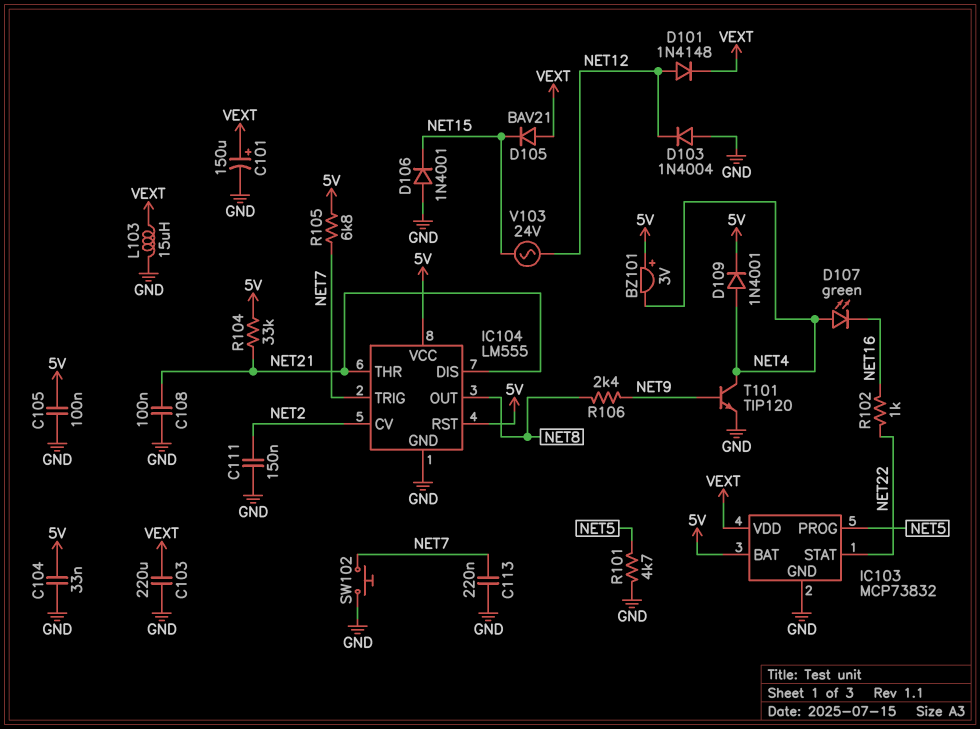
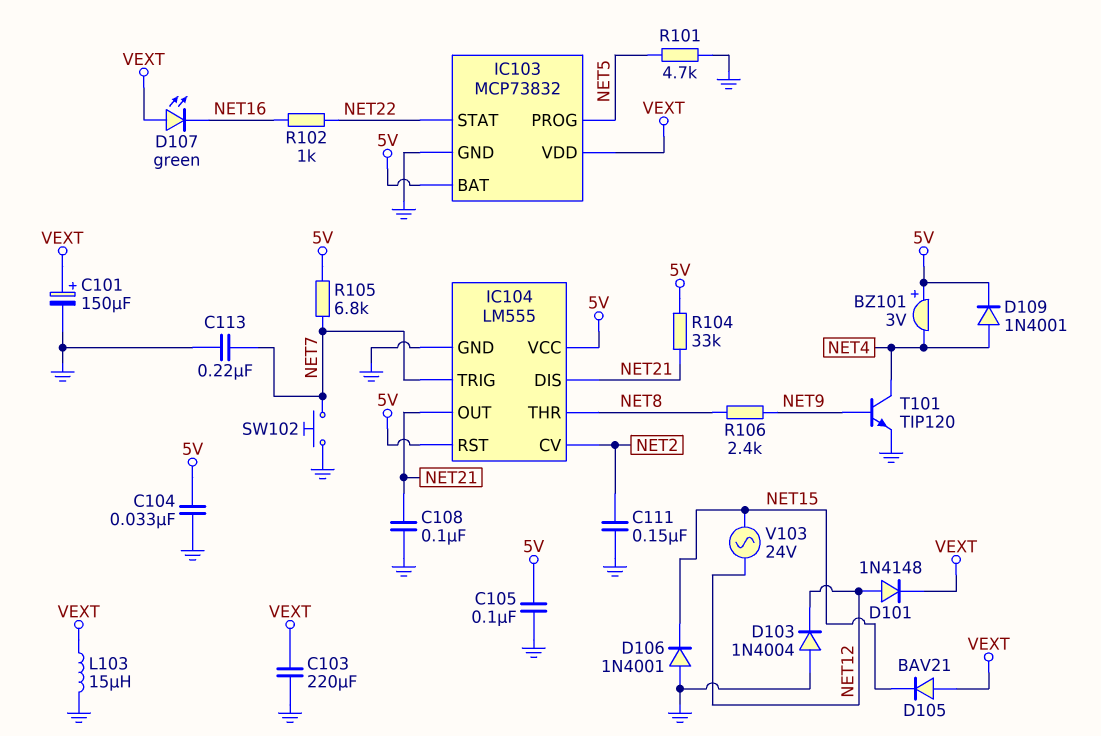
D107: LED green (A NET4, K NET16) -> LED green (A VEXT, K NET16)
IC104 pin OUT: NET8 -> NET21
IC104 pin THR: NET21 -> NET8

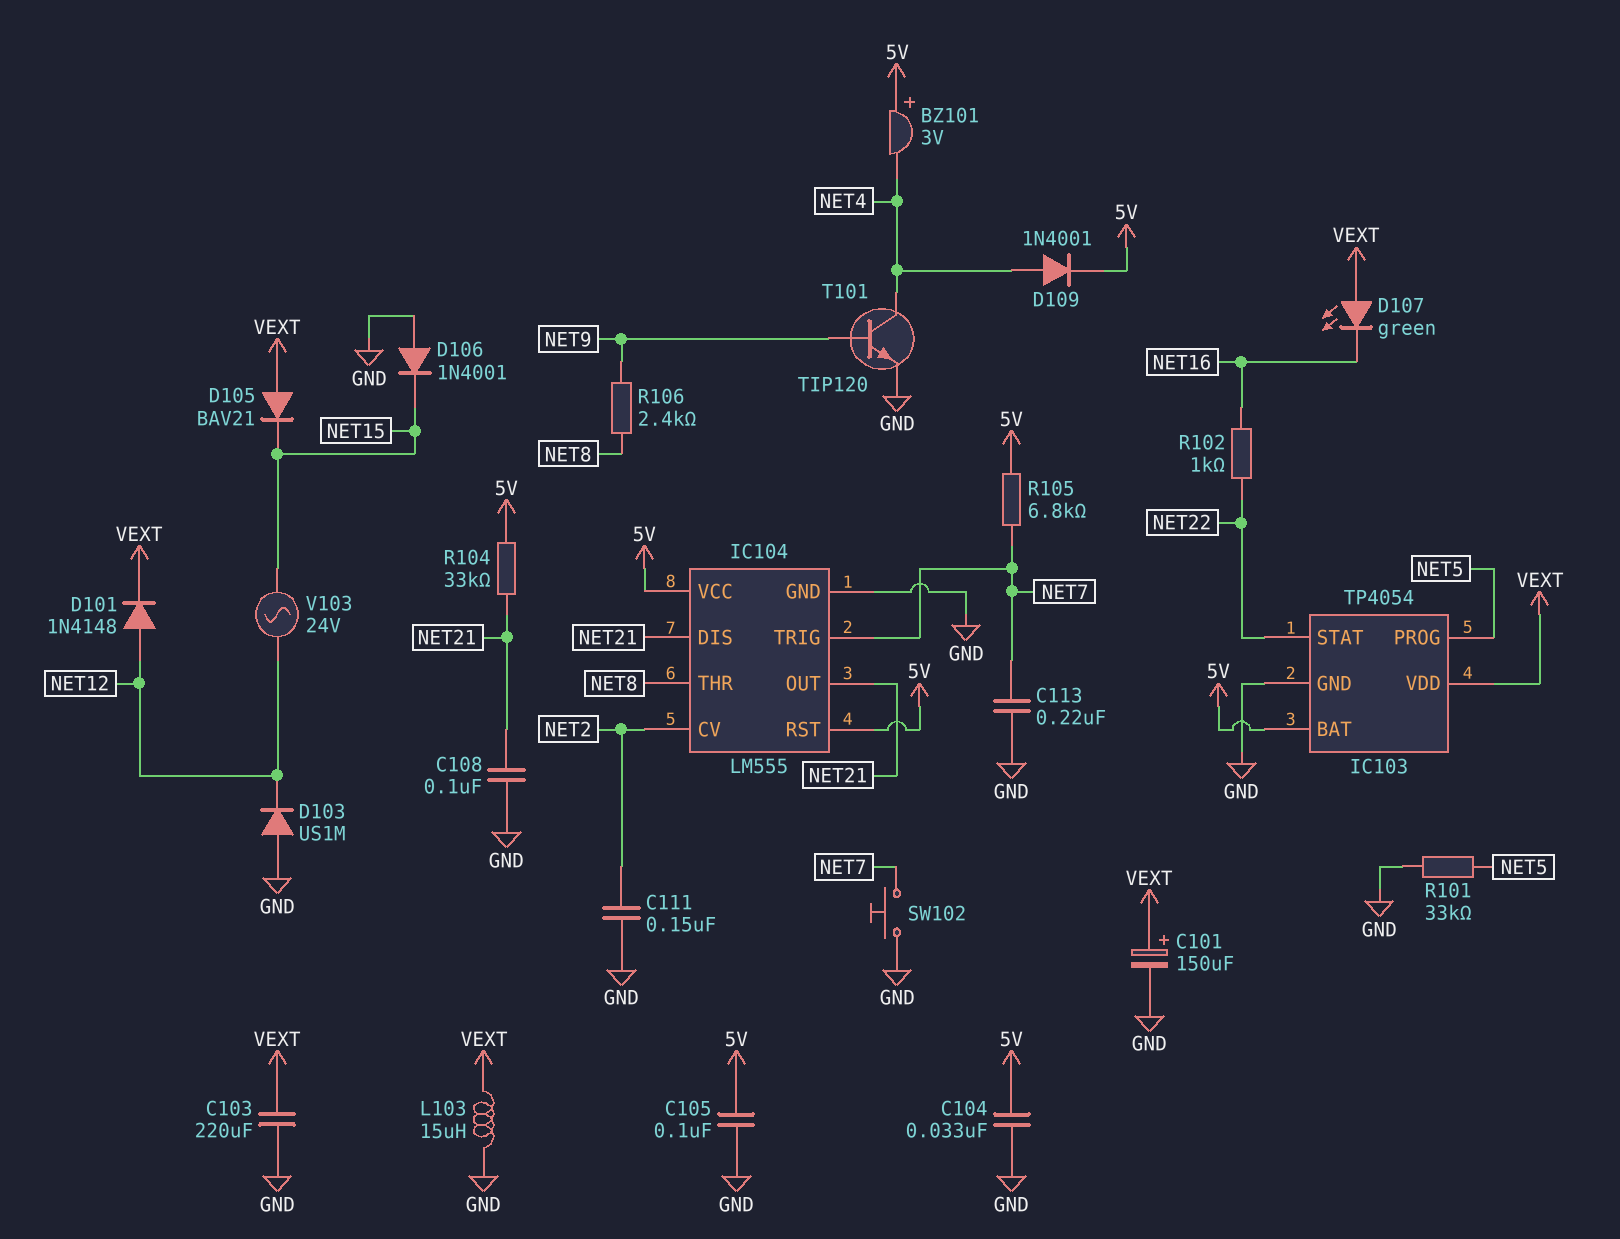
D103: diode 1N4004 (A GND, K NET12) -> diode US1M (A GND, K NET12)
IC103: MCP73832 -> TP4054
R101: 4.7k (GND, NET5) -> 33k (GND, NET5)

